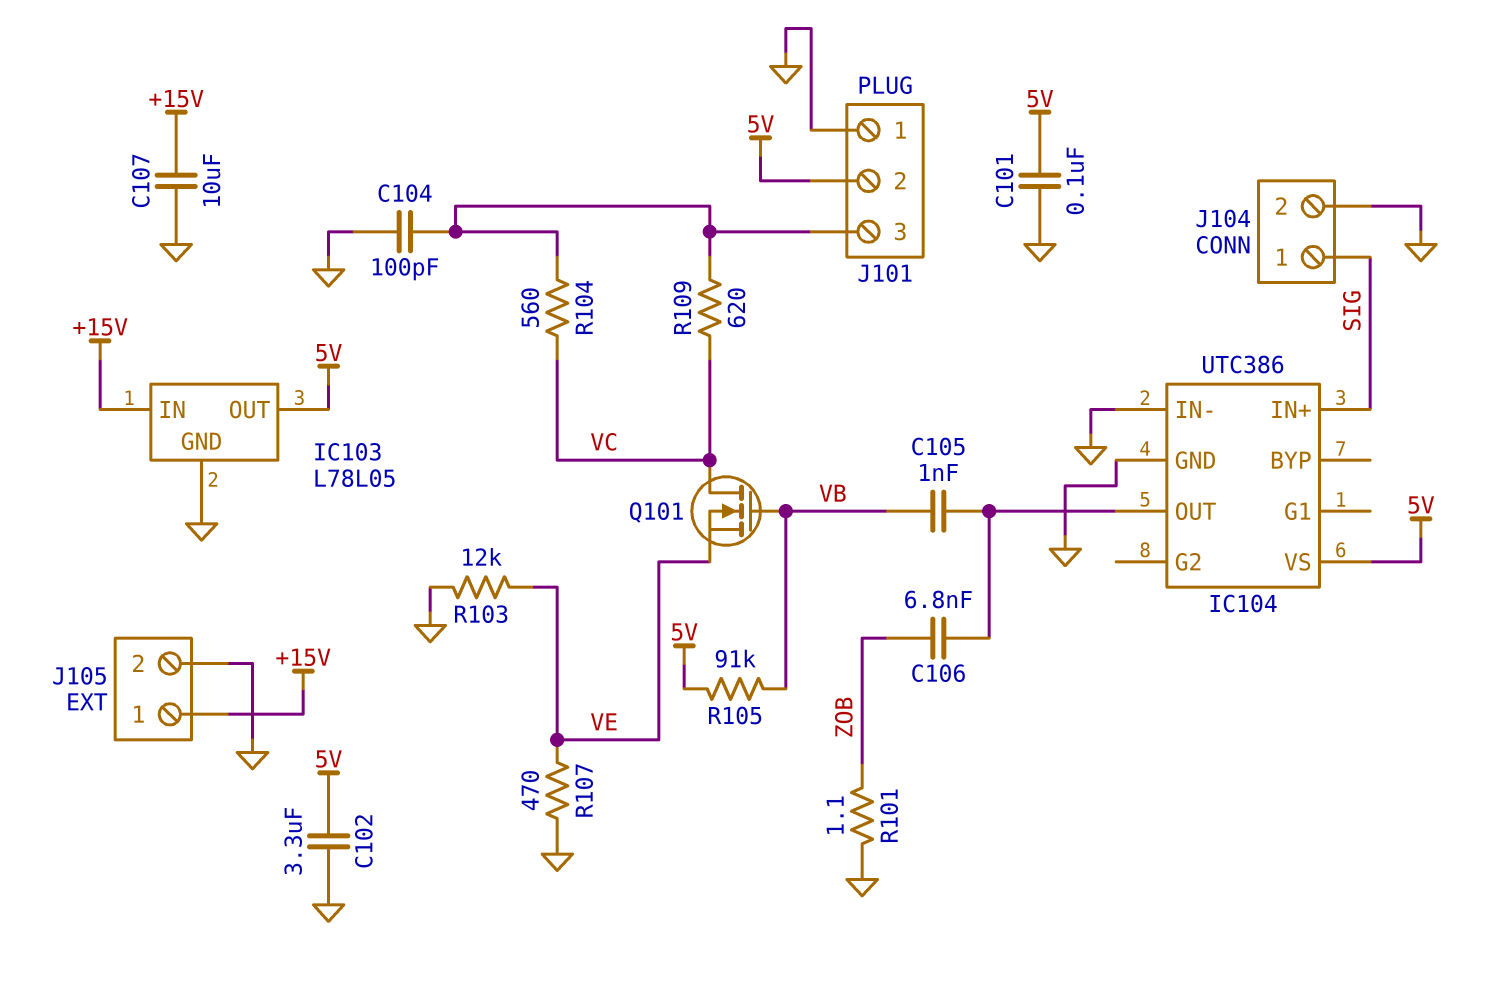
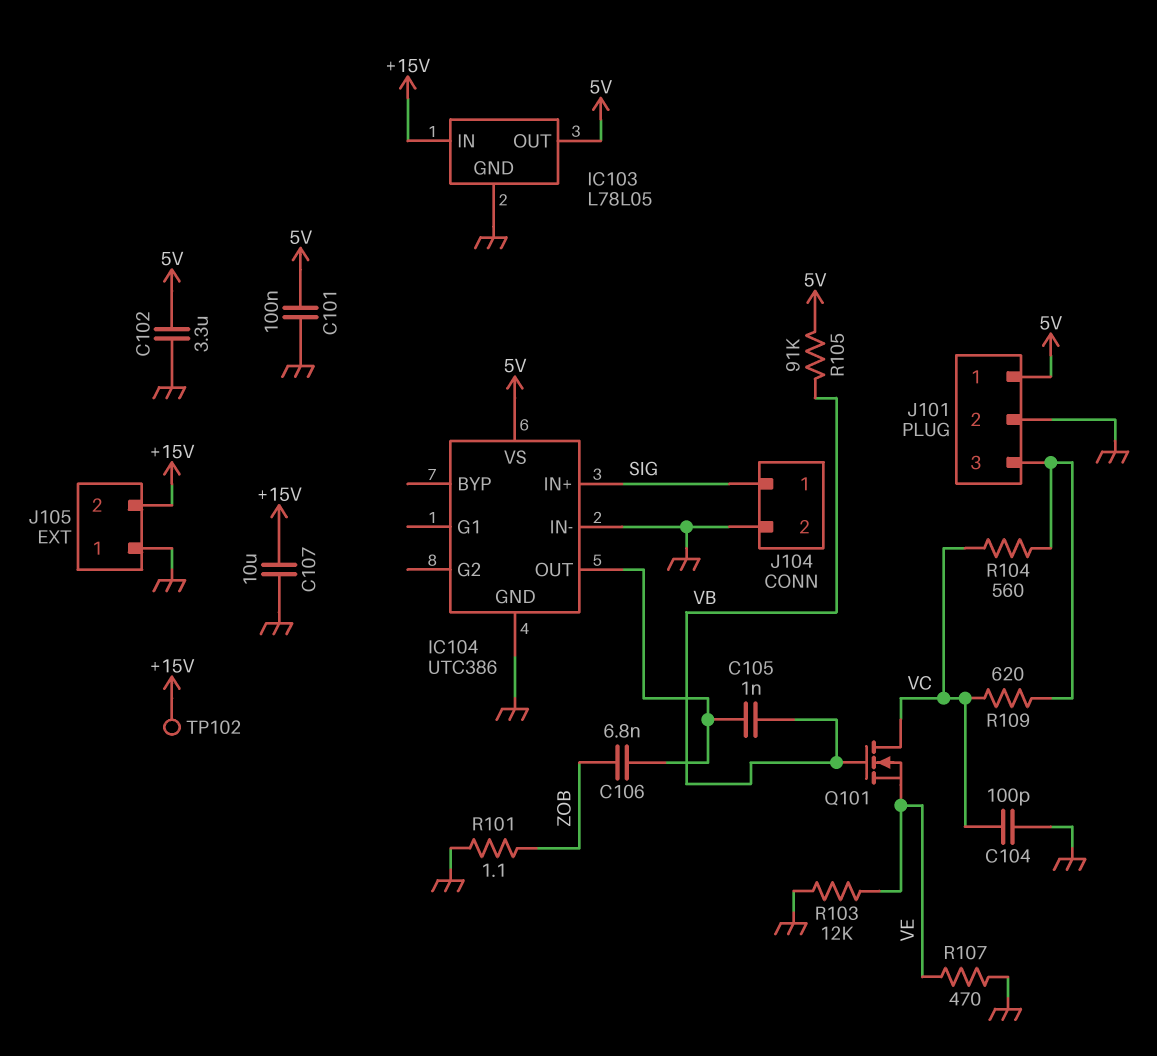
C104: 100pF (GND, J101/3) -> 100pF (GND, VC)
J101 pin 1: GND -> 5V
J101 pin 2: 5V -> GND
J105 pin 1: +15V -> GND
J105 pin 2: GND -> +15V
TP102: none -> test point (+15V)

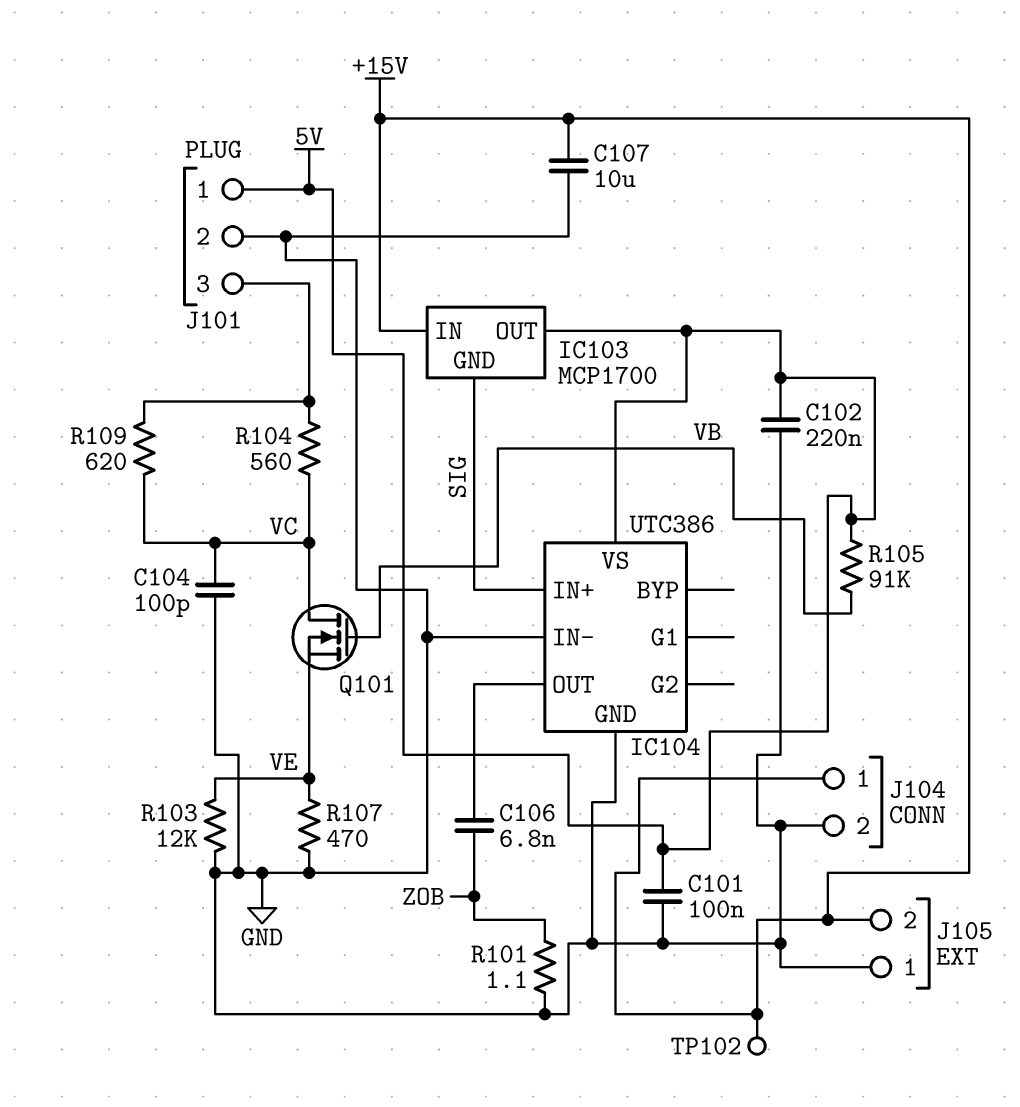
C102: 3.3uF (5V, GND) -> 220nF (5V, GND)
C105: 1nF (IC104/OUT, VB) -> none
IC103: L78L05 -> MCP1700
IC103 pin GND: GND -> SIG
J104 pin 1: SIG -> +15V

